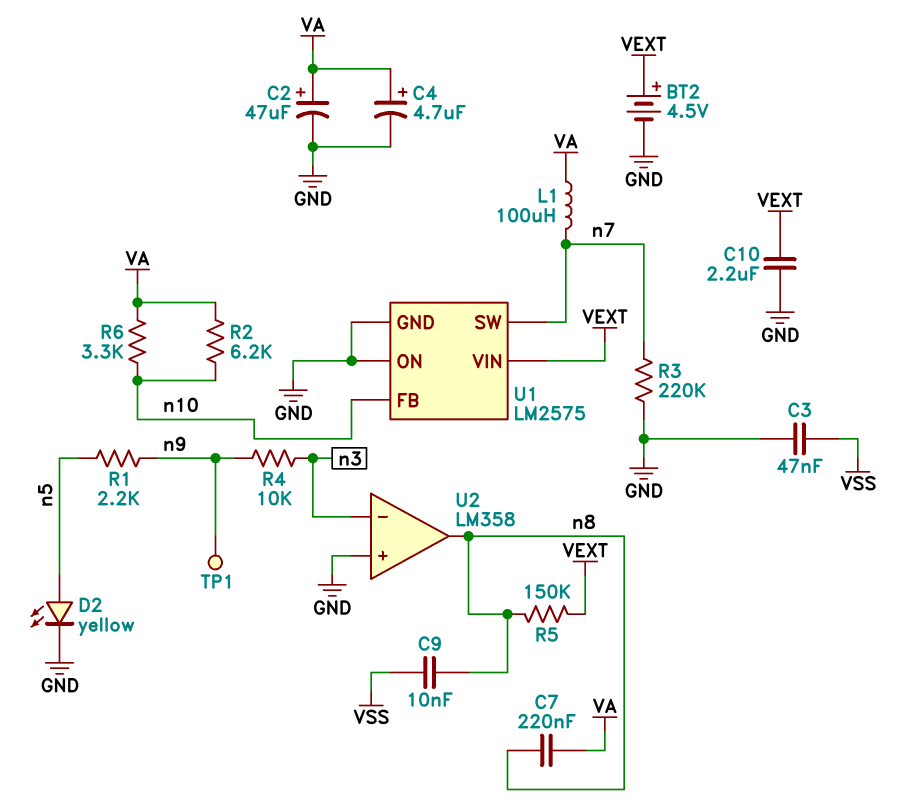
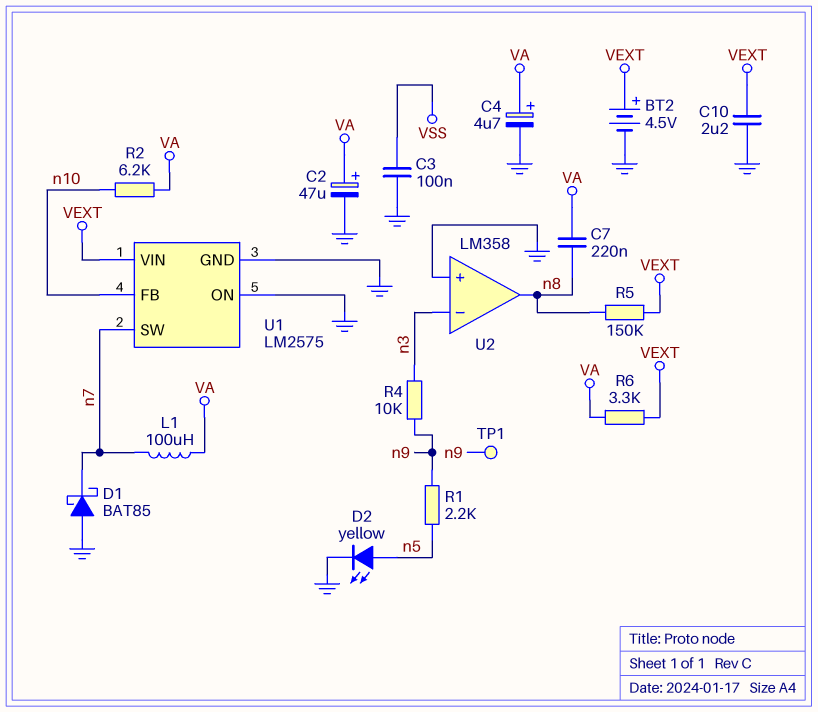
C3: 47nF (GND, VSS) -> 100nF (GND, VSS)
C9: 10nF (VSS, n8) -> none
D1: none -> schottky BAT85 (A GND, K n7)
R3: 220k (GND, n7) -> none
R6: 3.3k (VA, n10) -> 3.3k (VA, VEXT)

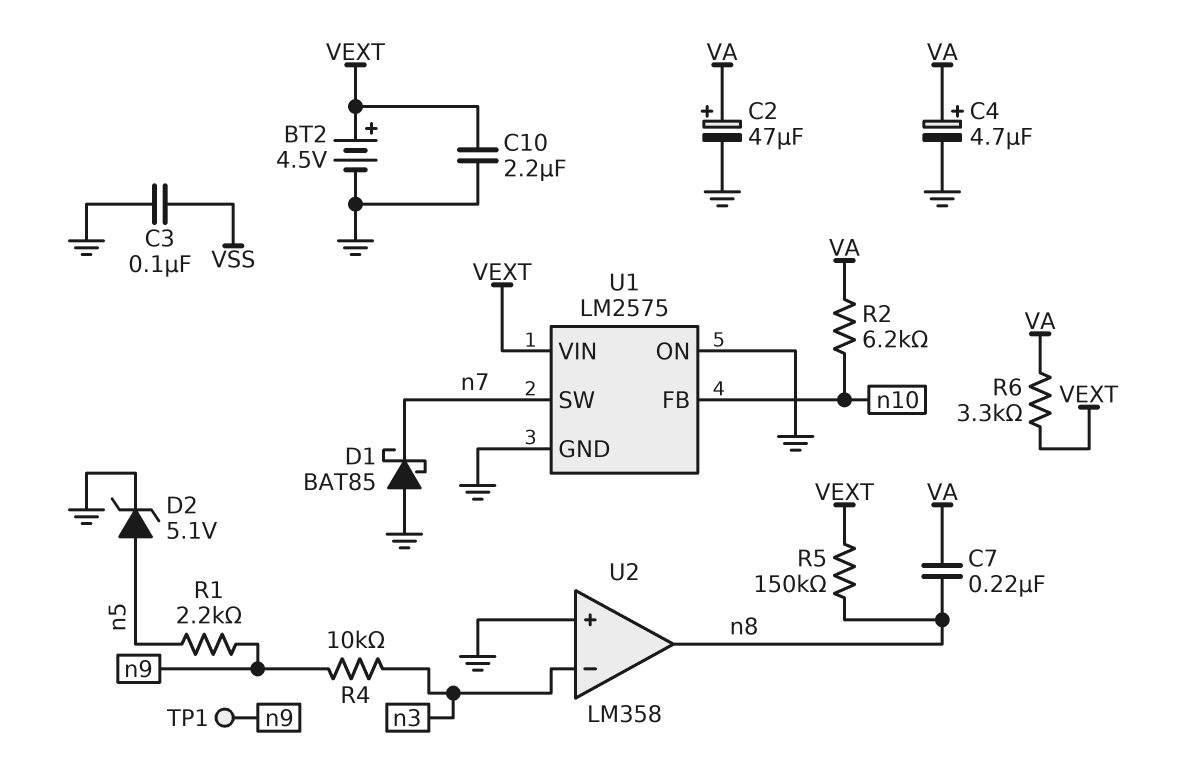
D2: LED yellow (A n5, K GND) -> zener 5.1V (A n5, K GND)
L1: 100uH (VA, n7) -> none

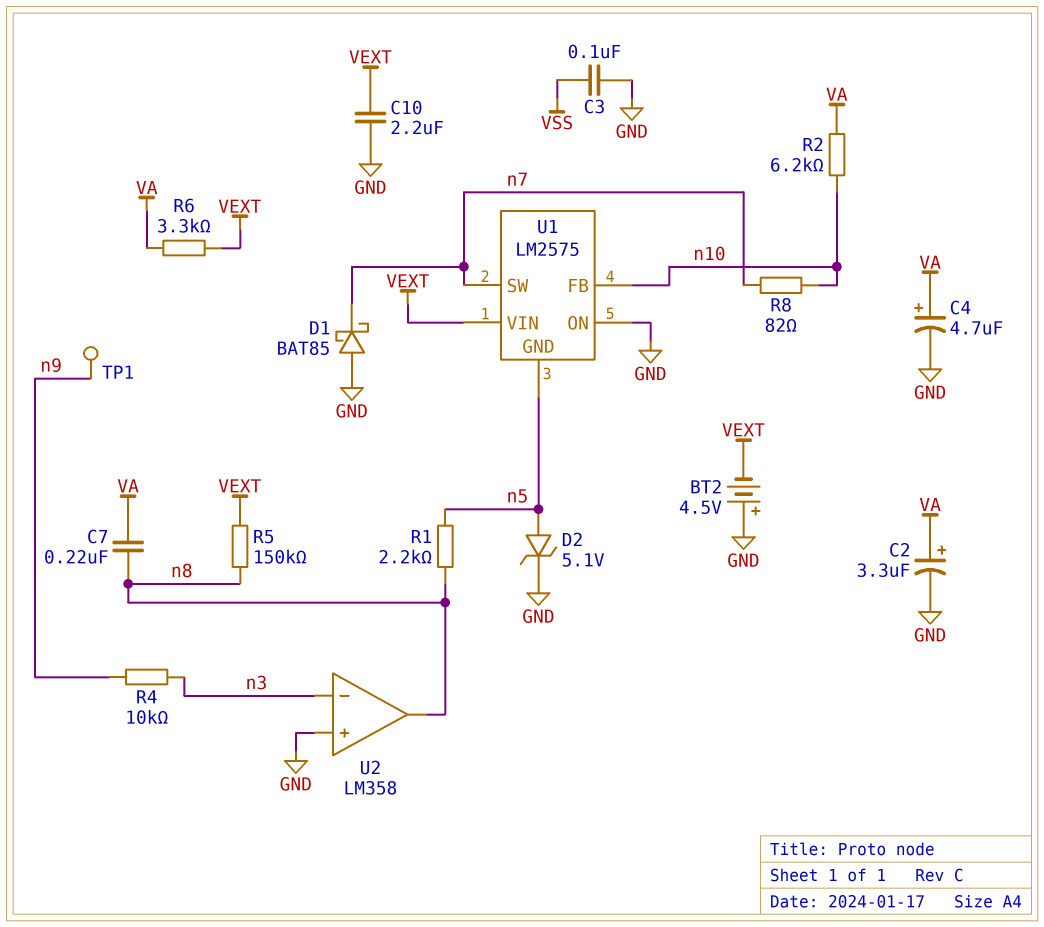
BT2: 4.5V (plus VEXT, minus GND) -> 4.5V (plus GND, minus VEXT)
C2: 47uF (plus VA, minus GND) -> 3.3uF (plus VA, minus GND)
R1: 2.2k (n5, n9) -> 2.2k (n5, n8)
R8: none -> 82 (n7, n10)
U1 pin GND: GND -> n5

